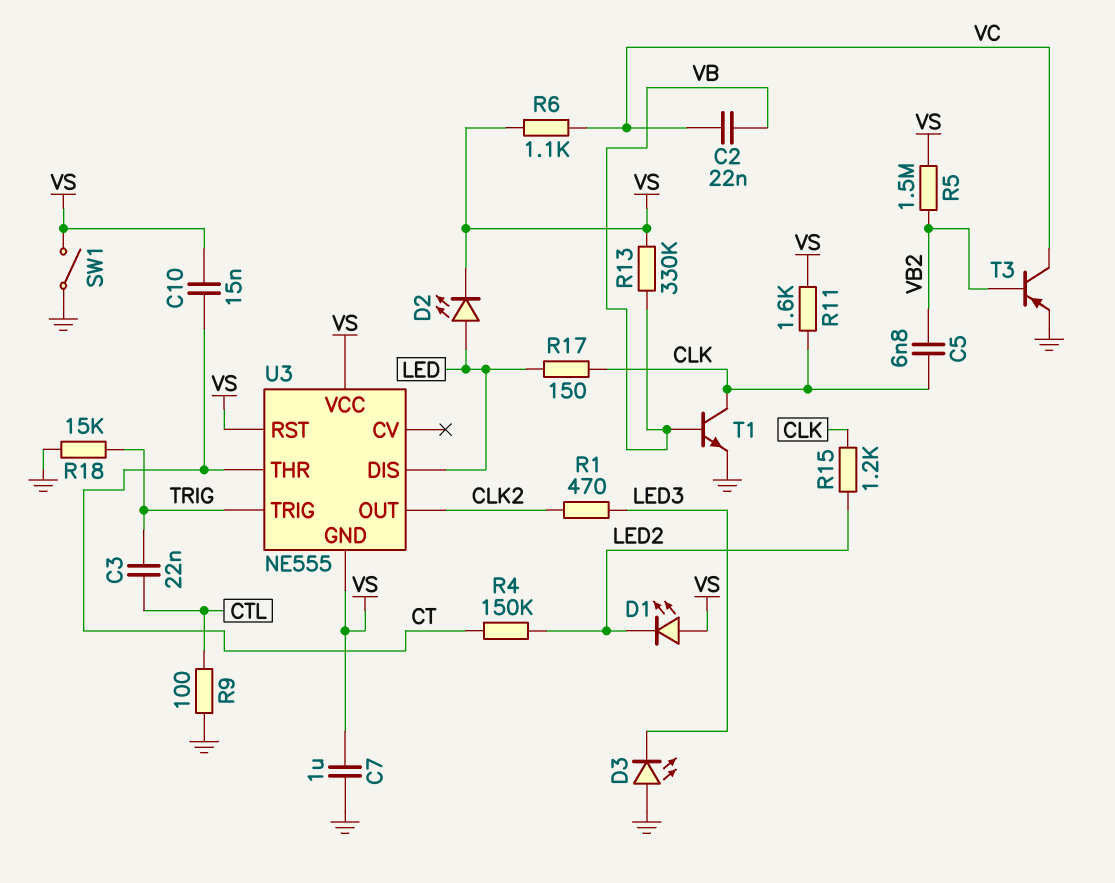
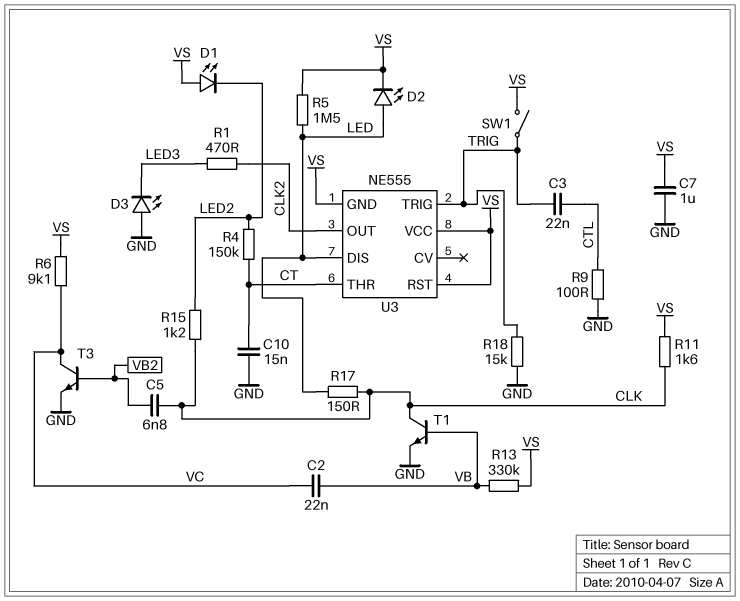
C10: 15nF (CT, VS) -> 15nF (CT, GND)
R5: 1.5M (VB2, VS) -> 1.5M (LED, VS)
R6: 1.1k (VC, VS) -> 9.1k (VC, VS)
SW1: switch (GND, VS) -> switch (TRIG, VS)
T3: PNP (B VB2, C VC, E GND) -> NPN (B VB2, C VC, E GND)

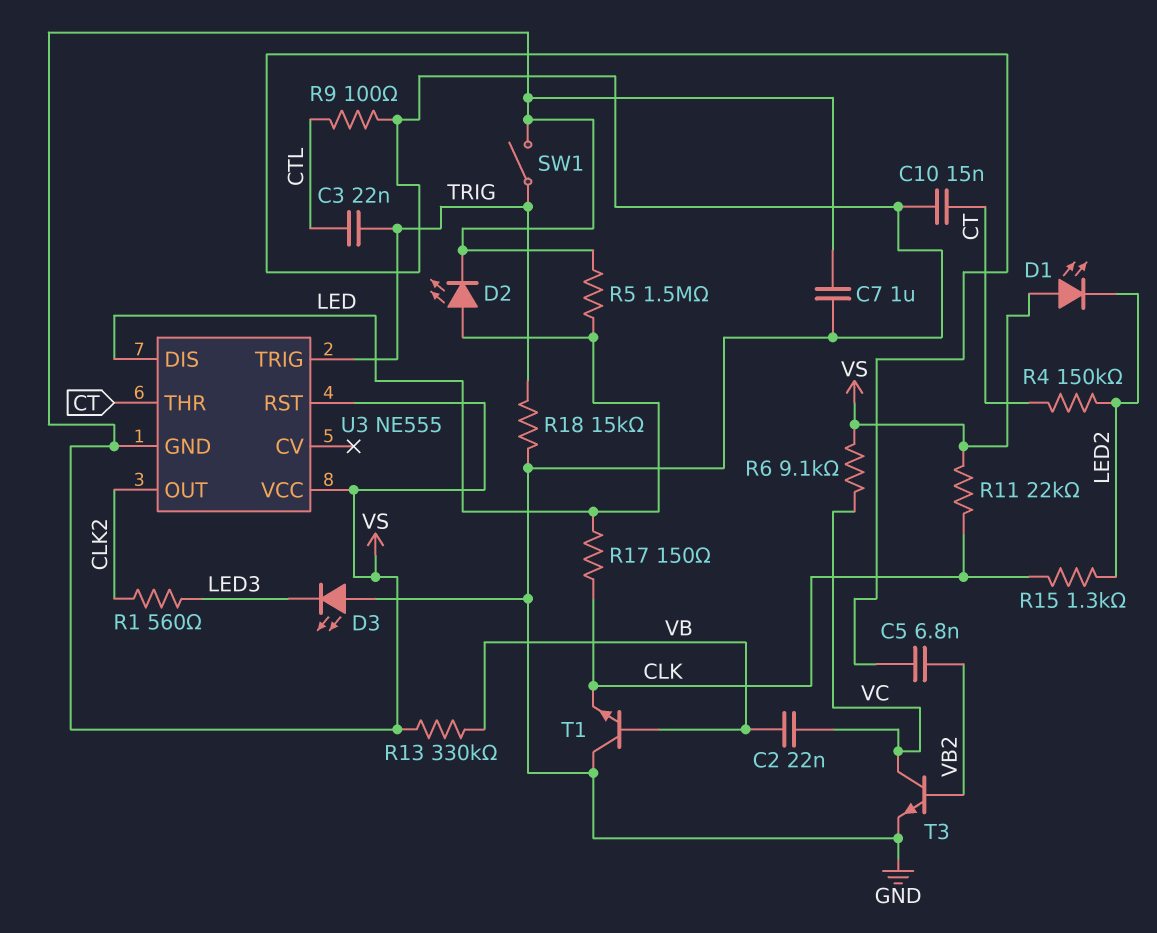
C5: 6.8nF (CLK, VB2) -> 6.8nF (GND, VB2)
R1: 470 (CLK2, LED3) -> 560 (CLK2, LED3)
R11: 1.6k (CLK, VS) -> 22k (CLK, VS)
R15: 1.2k (CLK, LED2) -> 1.3k (CLK, LED2)
T1: NPN (B VB, C CLK, E GND) -> NPN (B VB, C GND, E CLK)

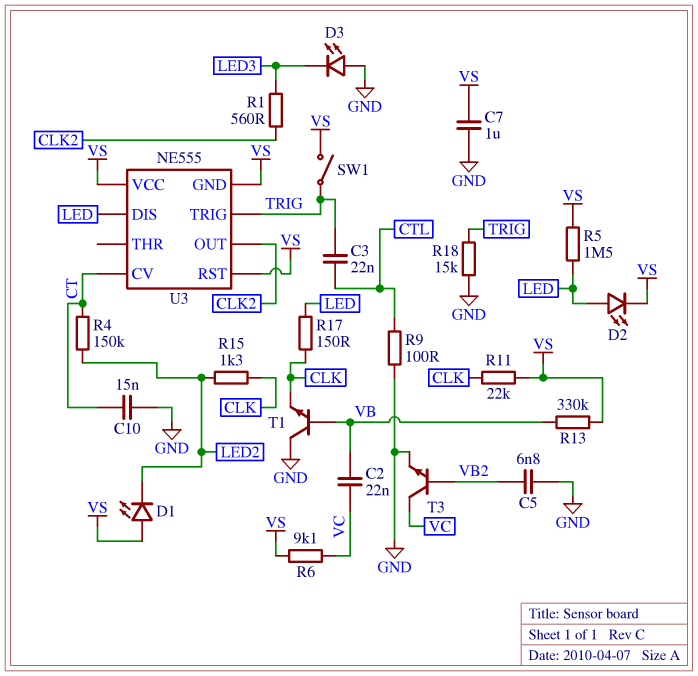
U3 pin CV: none -> CT
U3 pin THR: CT -> none

